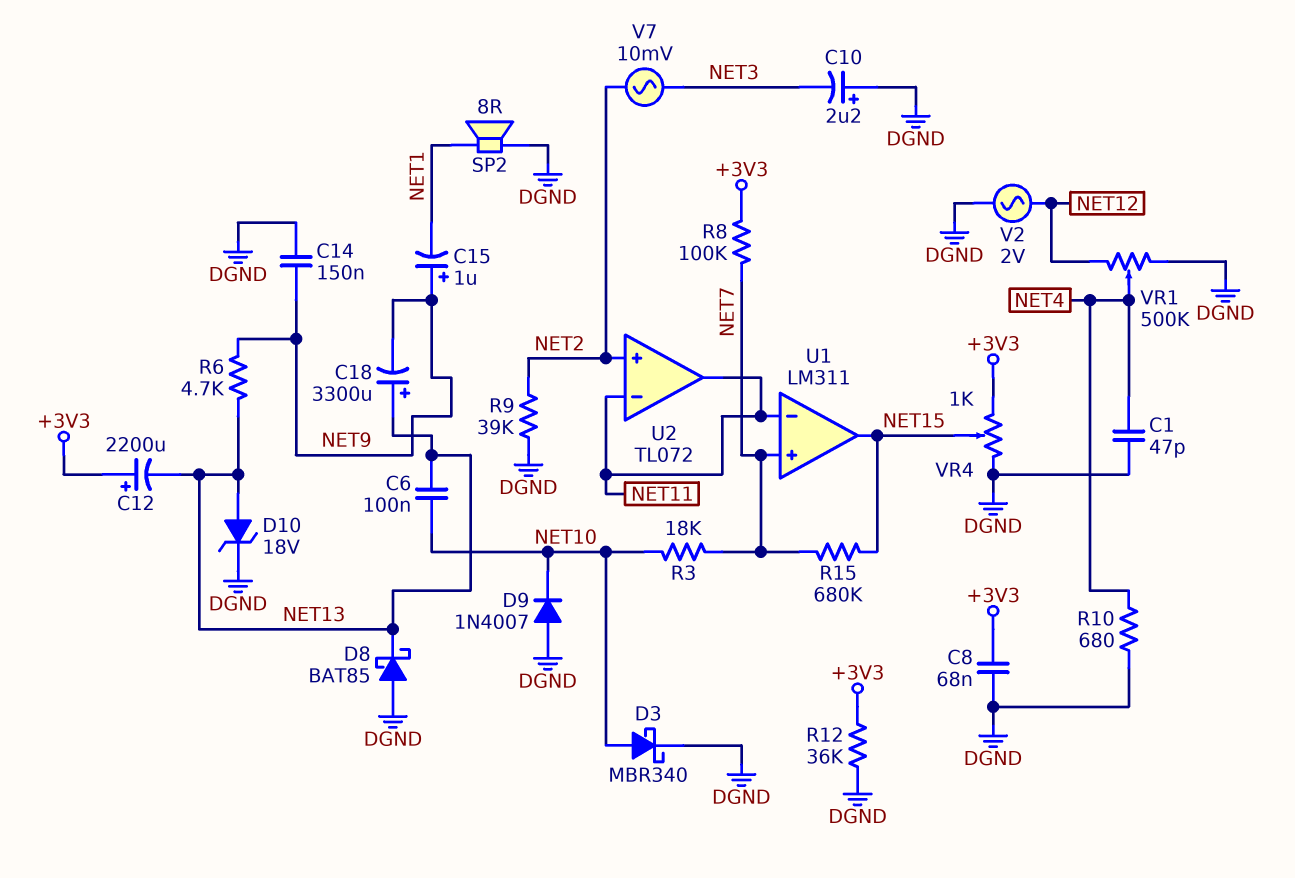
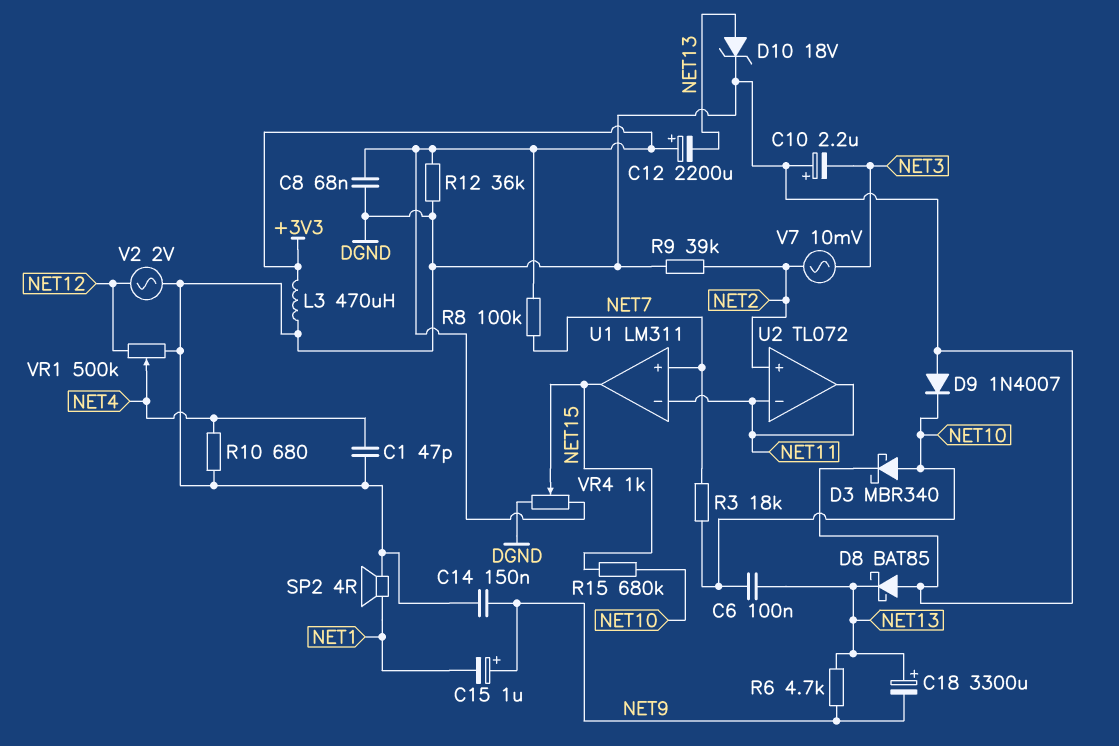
L3: none -> 470uH (+3V3, DGND)
R15: 680k (NET7, NET15) -> 680k (NET10, NET15)
SP2: speaker 8R (DGND, NET1) -> speaker 4R (DGND, NET1)

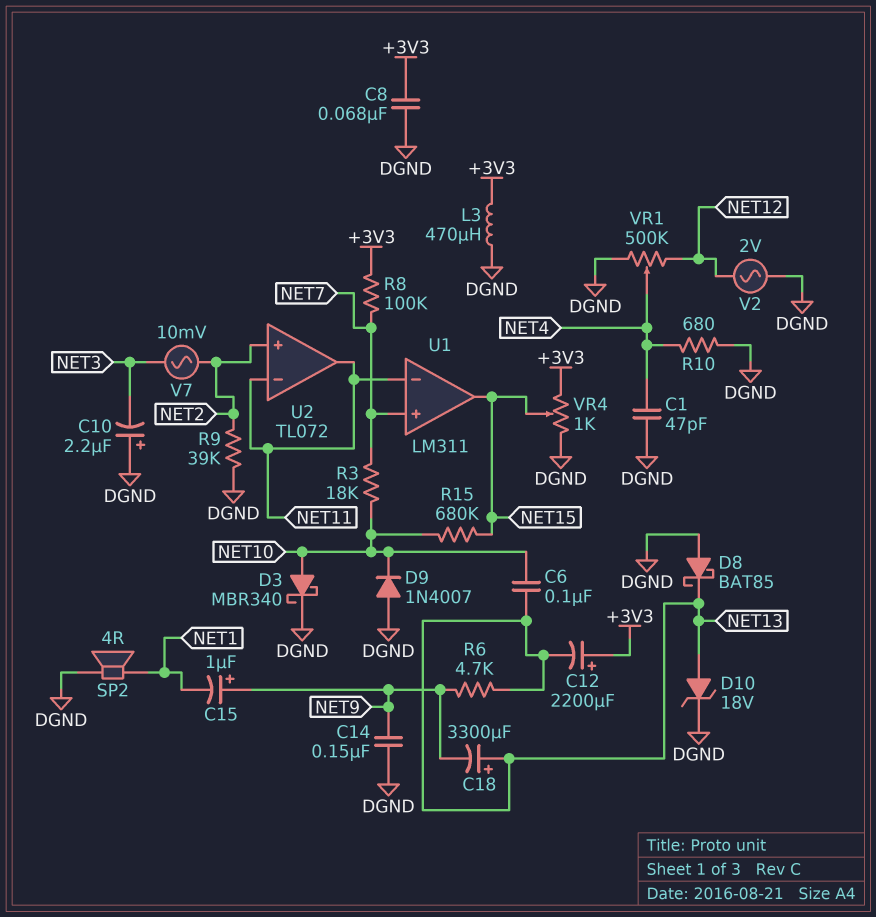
R12: 36k (+3V3, DGND) -> none

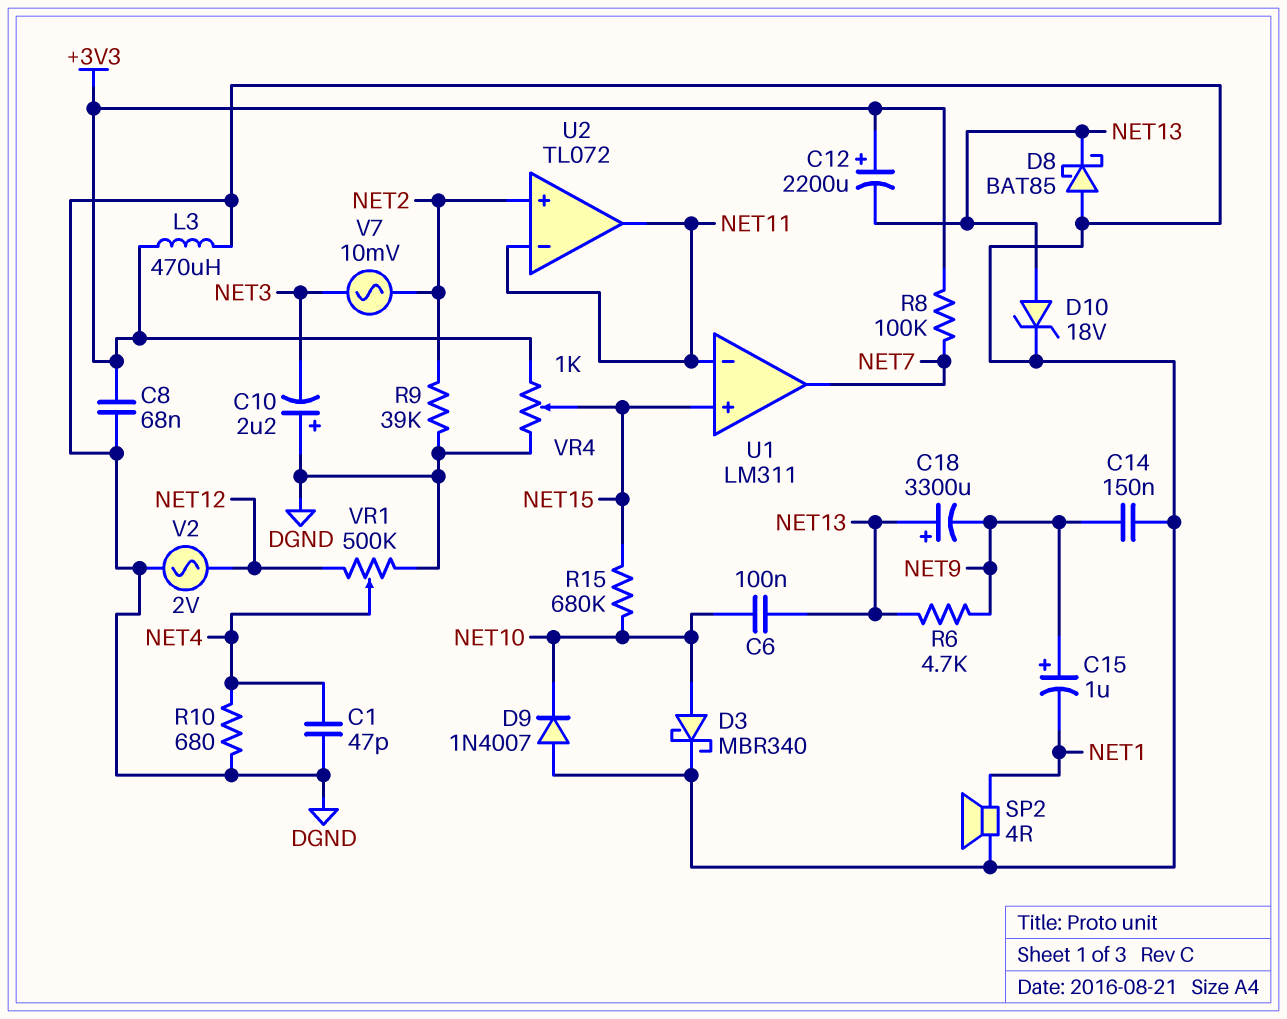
R3: 18k (NET7, NET10) -> none
U1 pin in+: NET7 -> NET15
U1 pin out: NET15 -> NET7

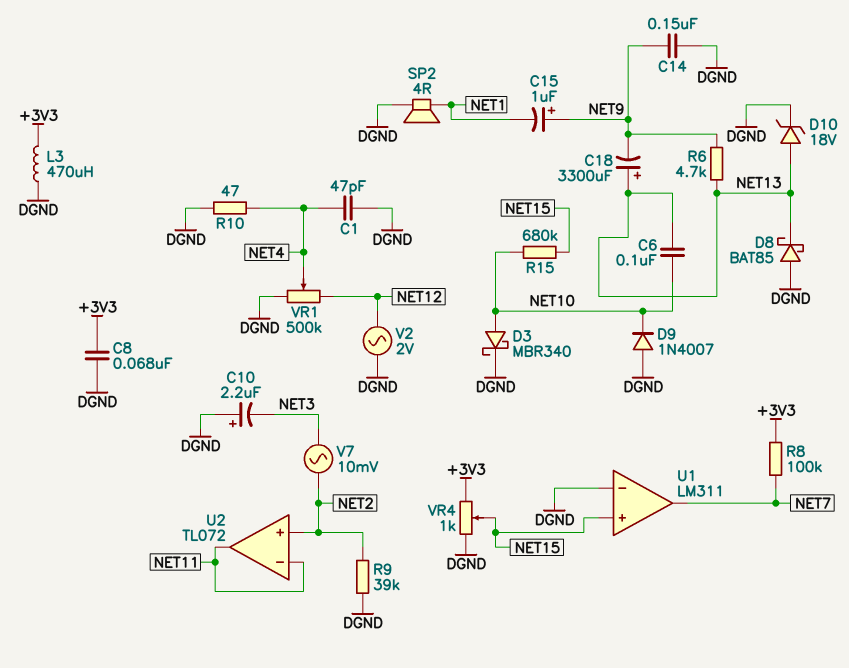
C12: 2200uF (plus +3V3, minus NET13) -> none
R10: 680 (DGND, NET4) -> 47 (DGND, NET4)
U1 pin in-: NET11 -> DGND

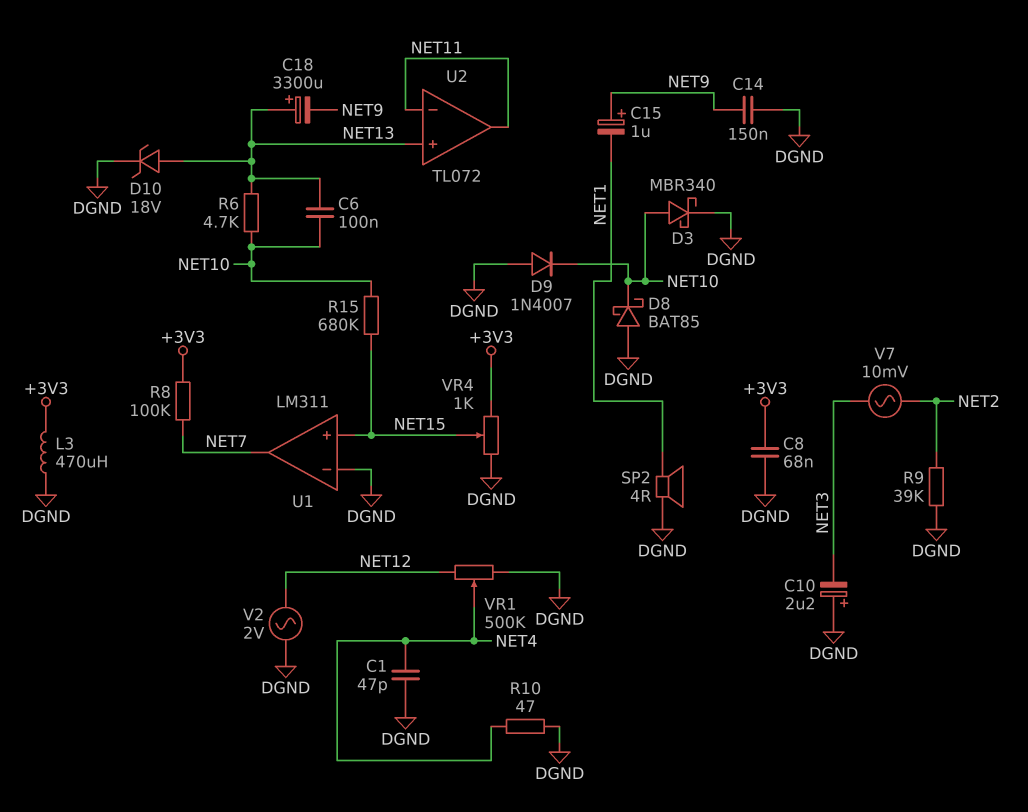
D8: schottky BAT85 (A DGND, K NET13) -> schottky BAT85 (A DGND, K NET10)
R6: 4.7k (NET9, NET13) -> 4.7k (NET10, NET13)
U2 pin in+: NET2 -> NET13

